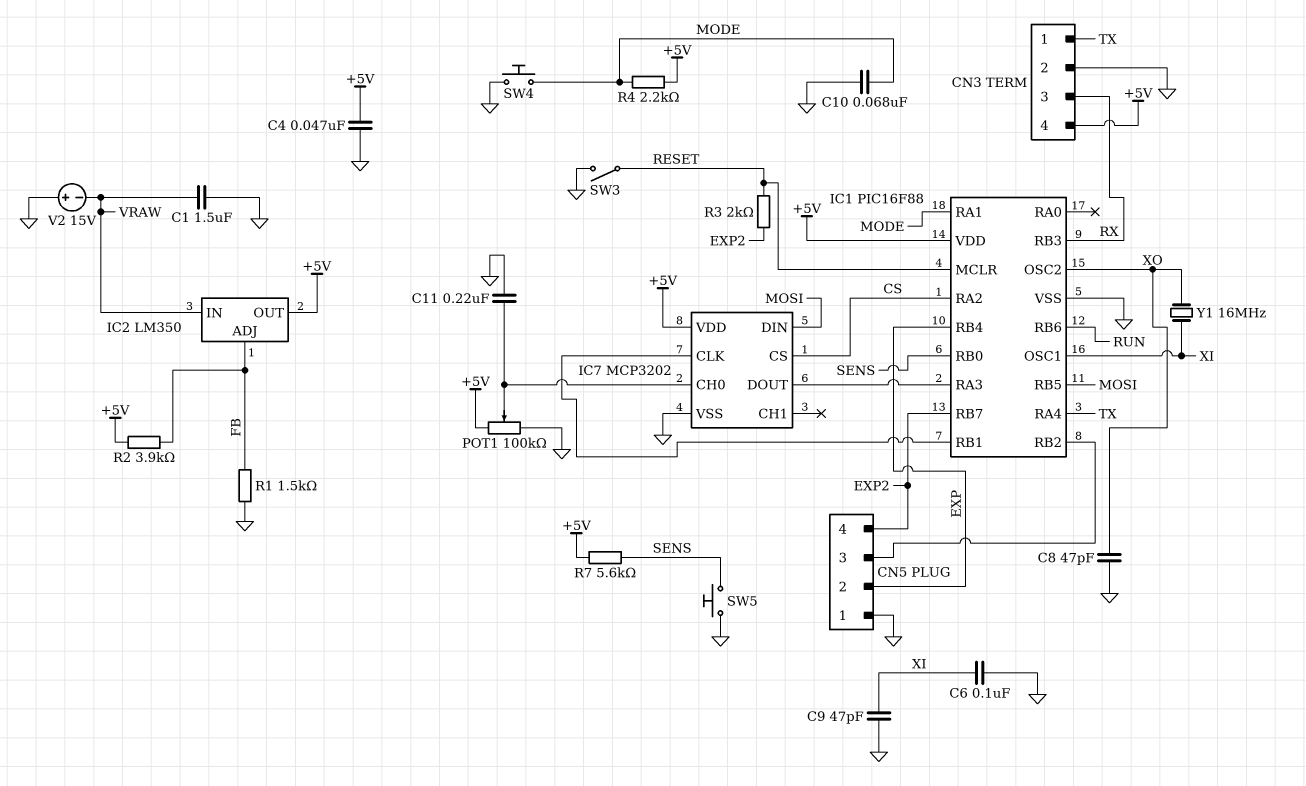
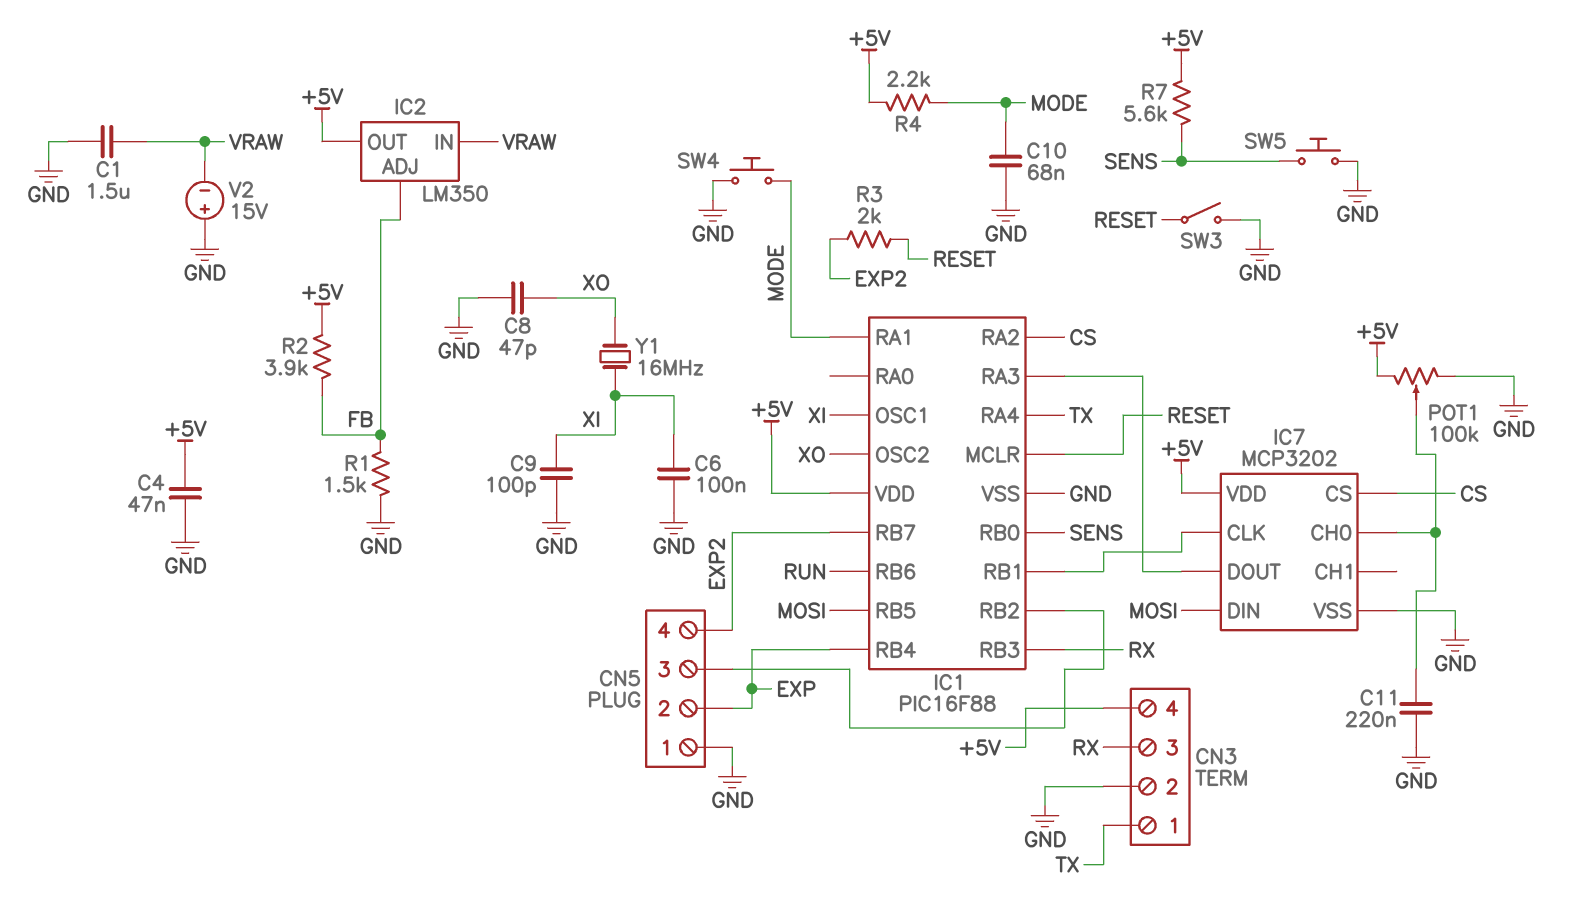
C9: 47pF (GND, XI) -> 100pF (GND, XI)

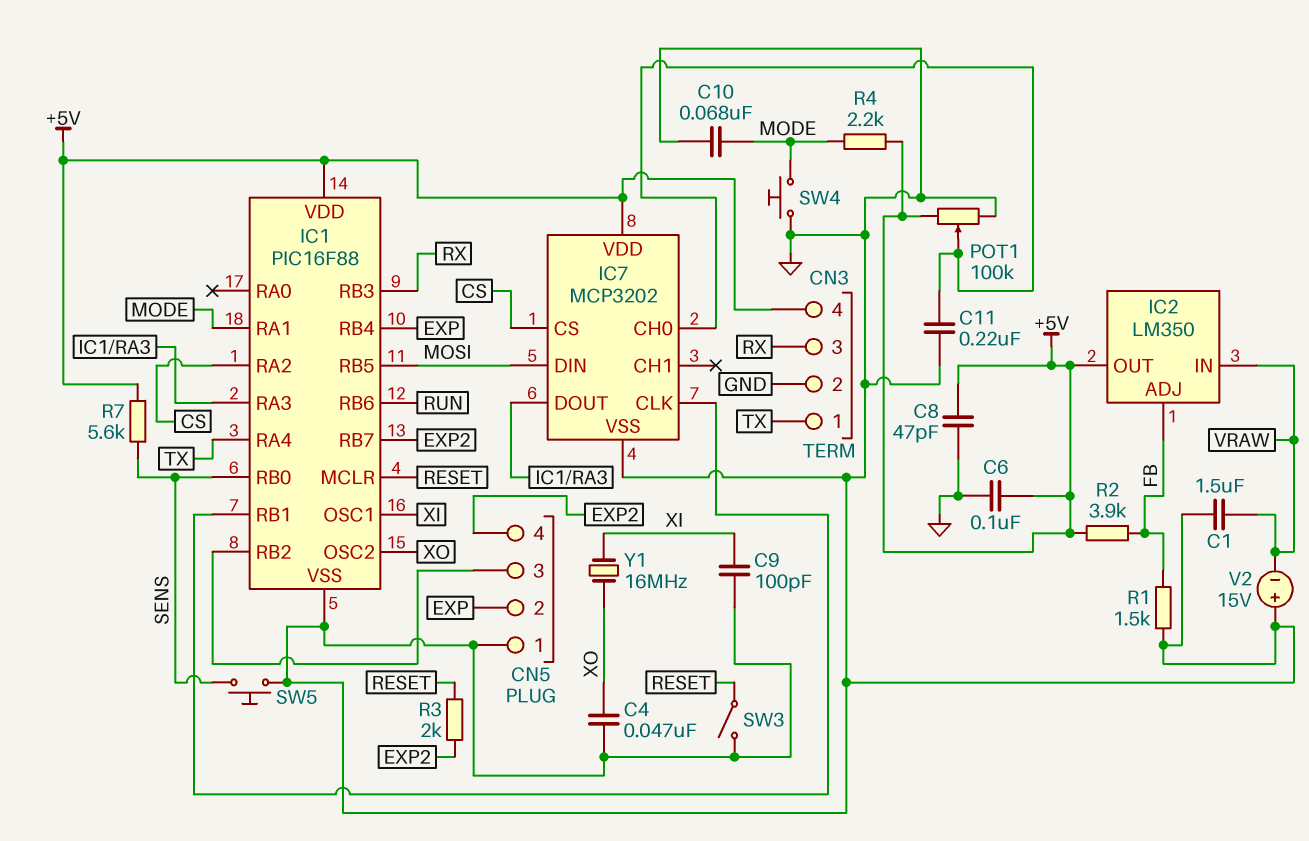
C4: 47nF (+5V, GND) -> 47nF (GND, XO)
C6: 100nF (GND, XI) -> 100nF (+5V, GND)
C8: 47pF (GND, XO) -> 47pF (+5V, GND)

